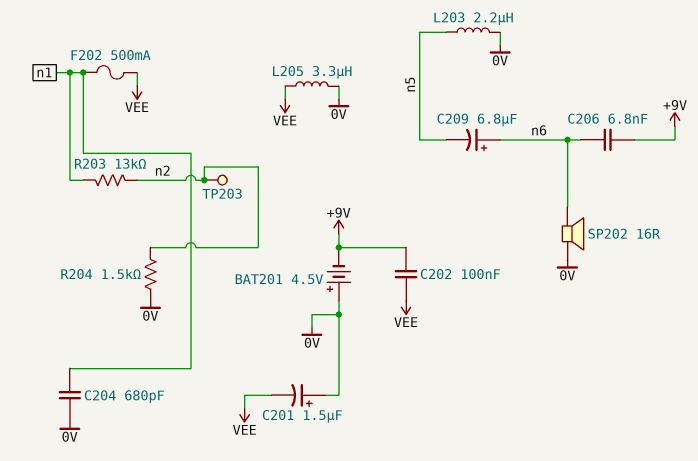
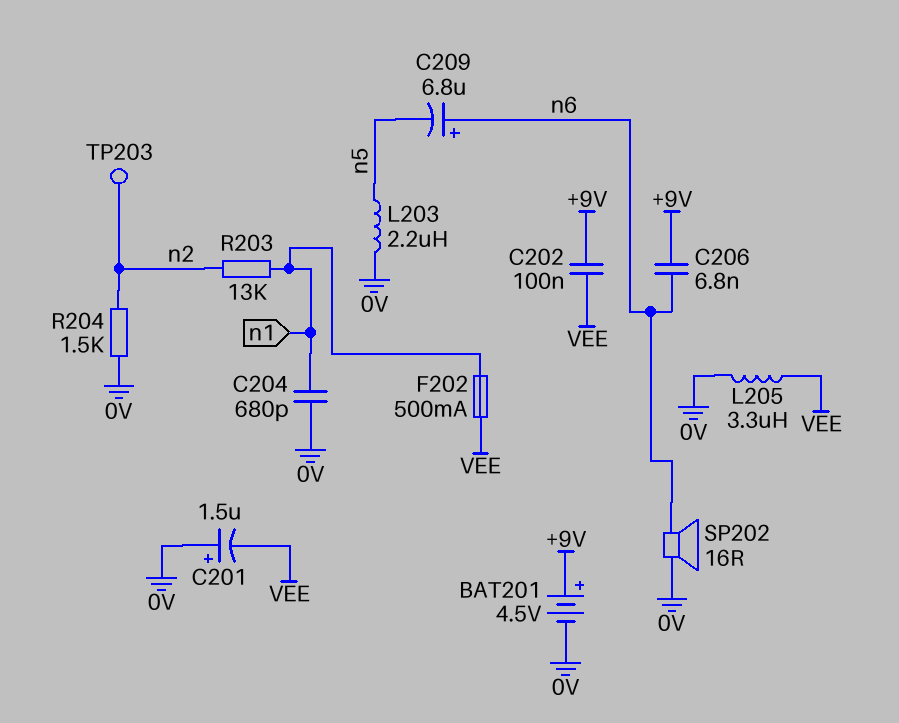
BAT201: 4.5V (plus 0V, minus +9V) -> 4.5V (plus +9V, minus 0V)

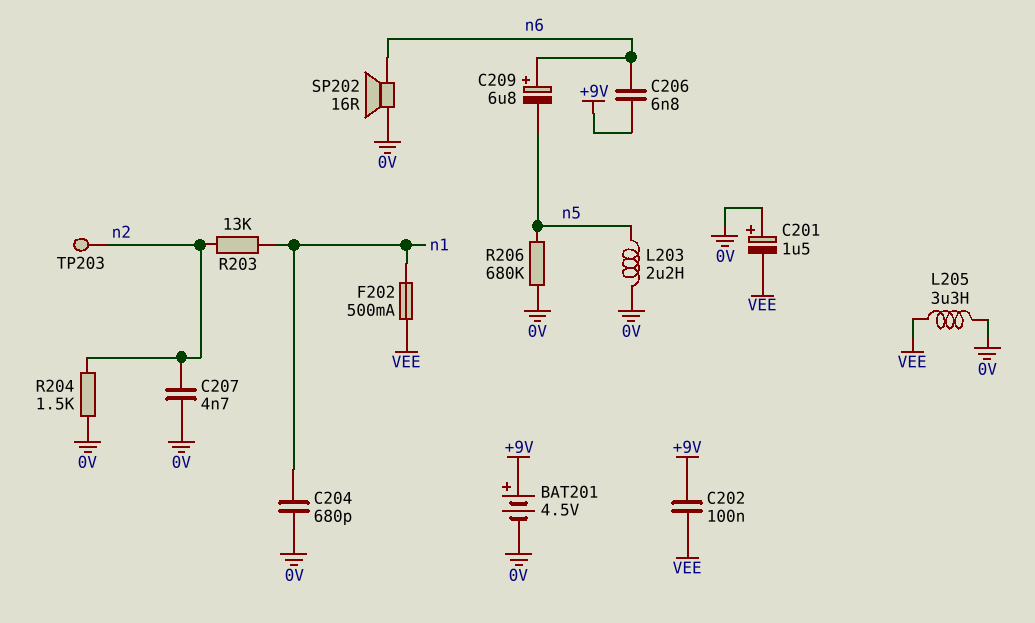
C207: none -> 4.7nF (0V, n2)
R206: none -> 680k (0V, n5)

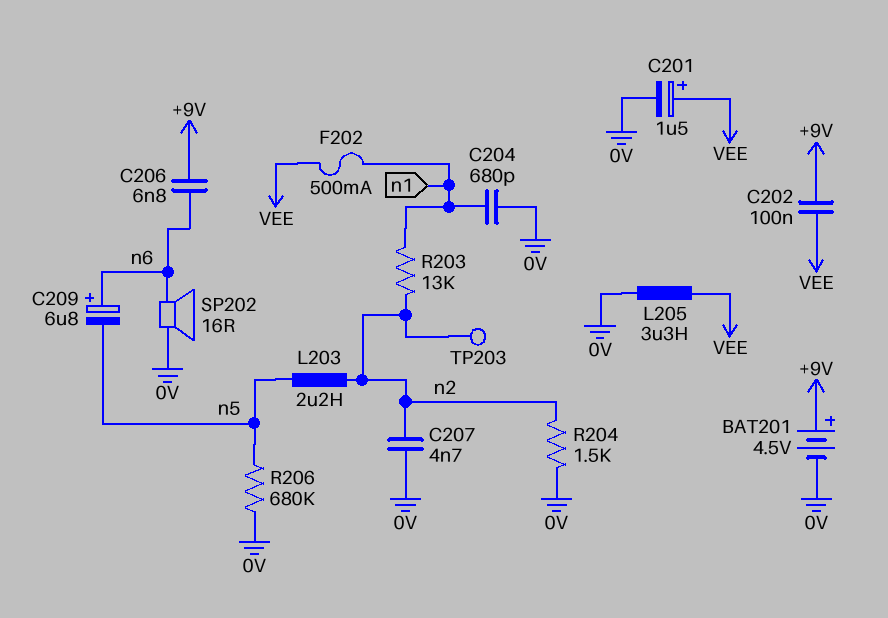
C201: 1.5uF (plus 0V, minus VEE) -> 1.5uF (plus VEE, minus 0V)
L203: 2.2uH (0V, n5) -> 2.2uH (n2, n5)

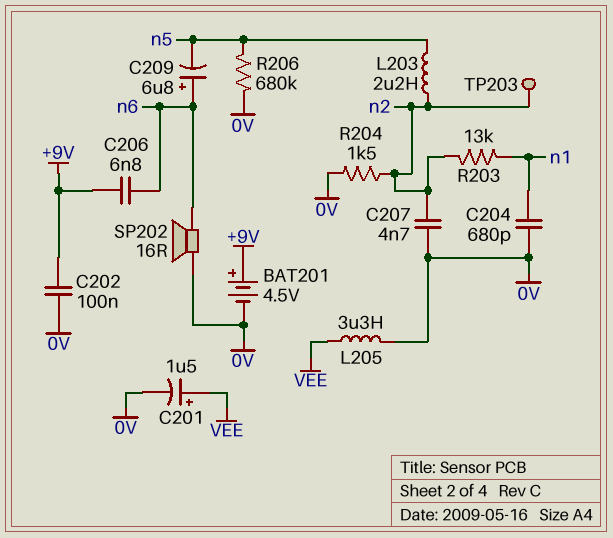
C202: 100nF (+9V, VEE) -> 100nF (+9V, 0V)
F202: 500mA (VEE, n1) -> none

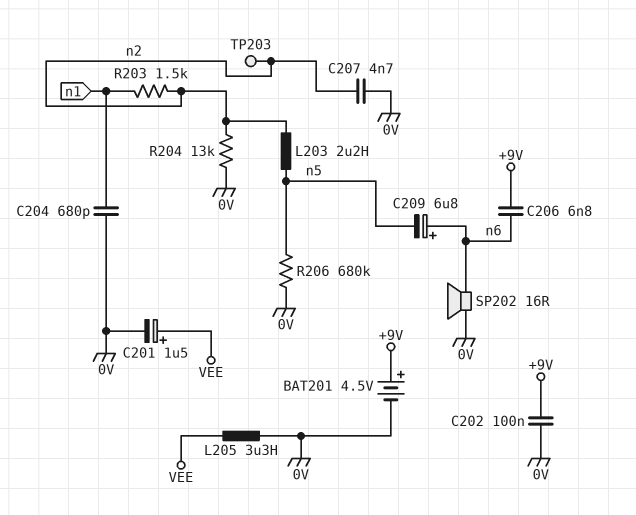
R203: 13k (n1, n2) -> 1.5k (n1, n2)
R204: 1.5k (0V, n2) -> 13k (0V, n2)

